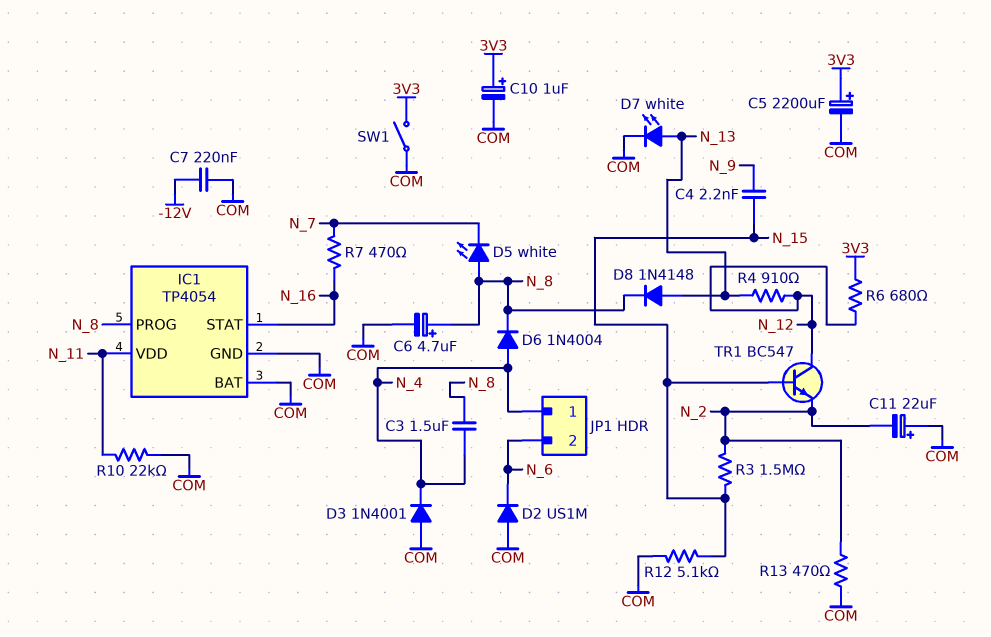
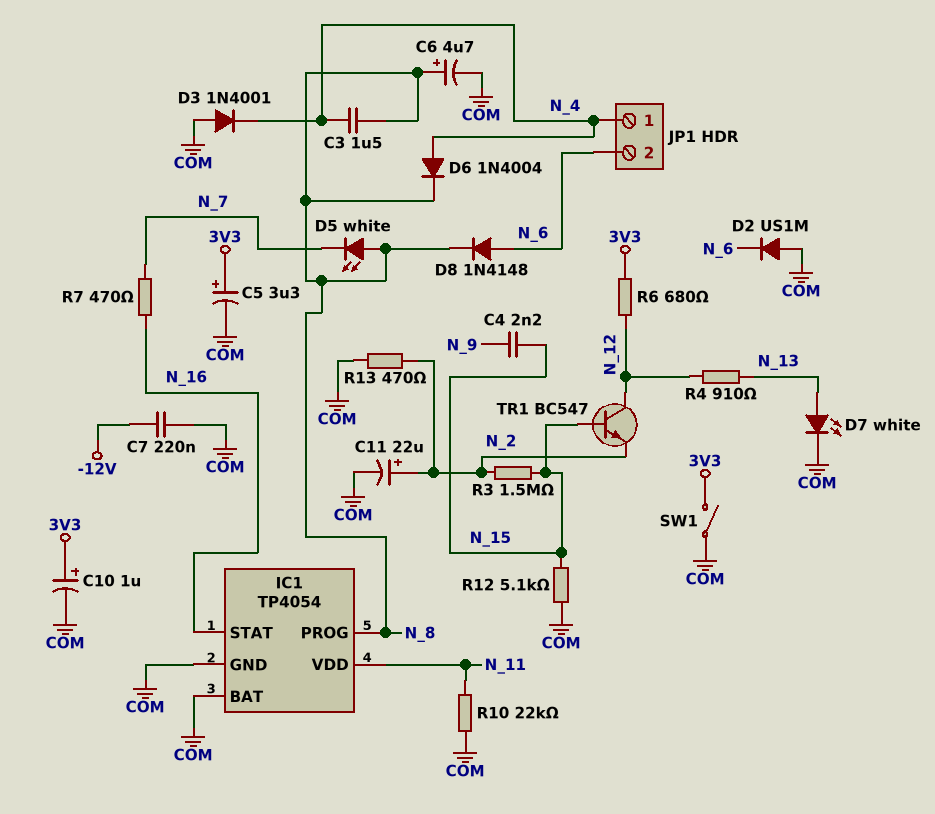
C5: 2200uF (plus 3V3, minus COM) -> 3.3uF (plus 3V3, minus COM)
C11: 22uF (plus COM, minus N_2) -> 22uF (plus N_2, minus COM)
D8: diode 1N4148 (A N_13, K N_8) -> diode 1N4148 (A N_6, K N_8)

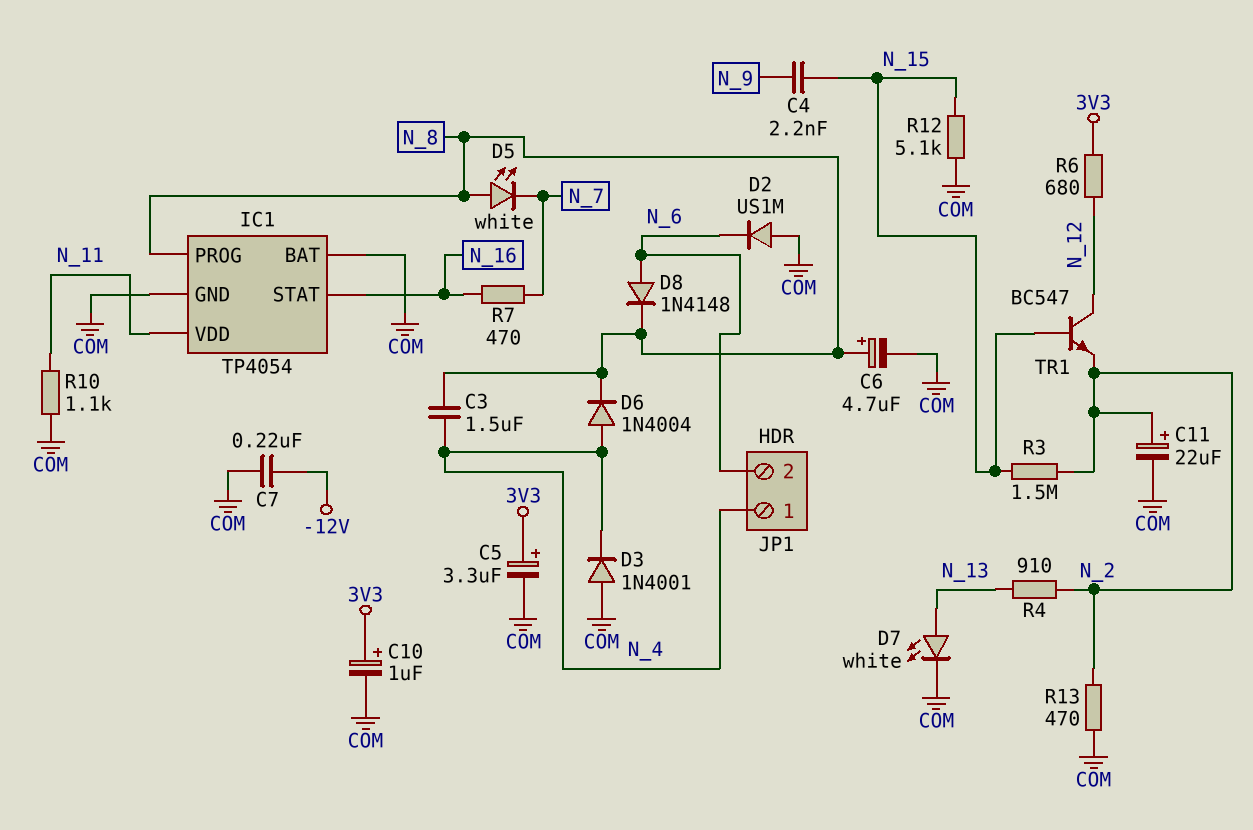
R4: 910 (N_12, N_13) -> 910 (N_2, N_13)
R10: 22k (COM, N_11) -> 1.1k (COM, N_11)
SW1: switch (3V3, COM) -> none

